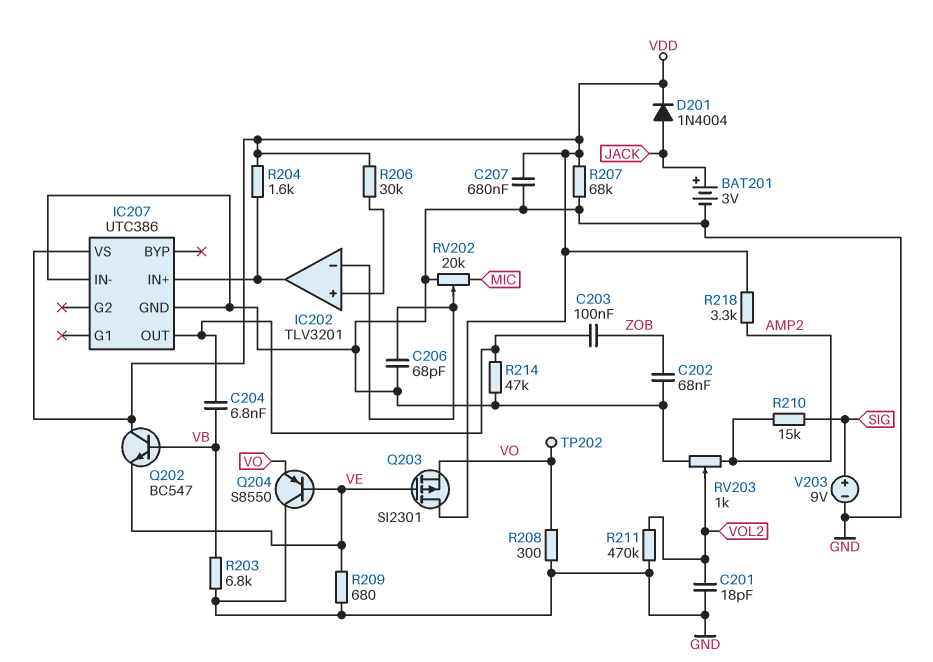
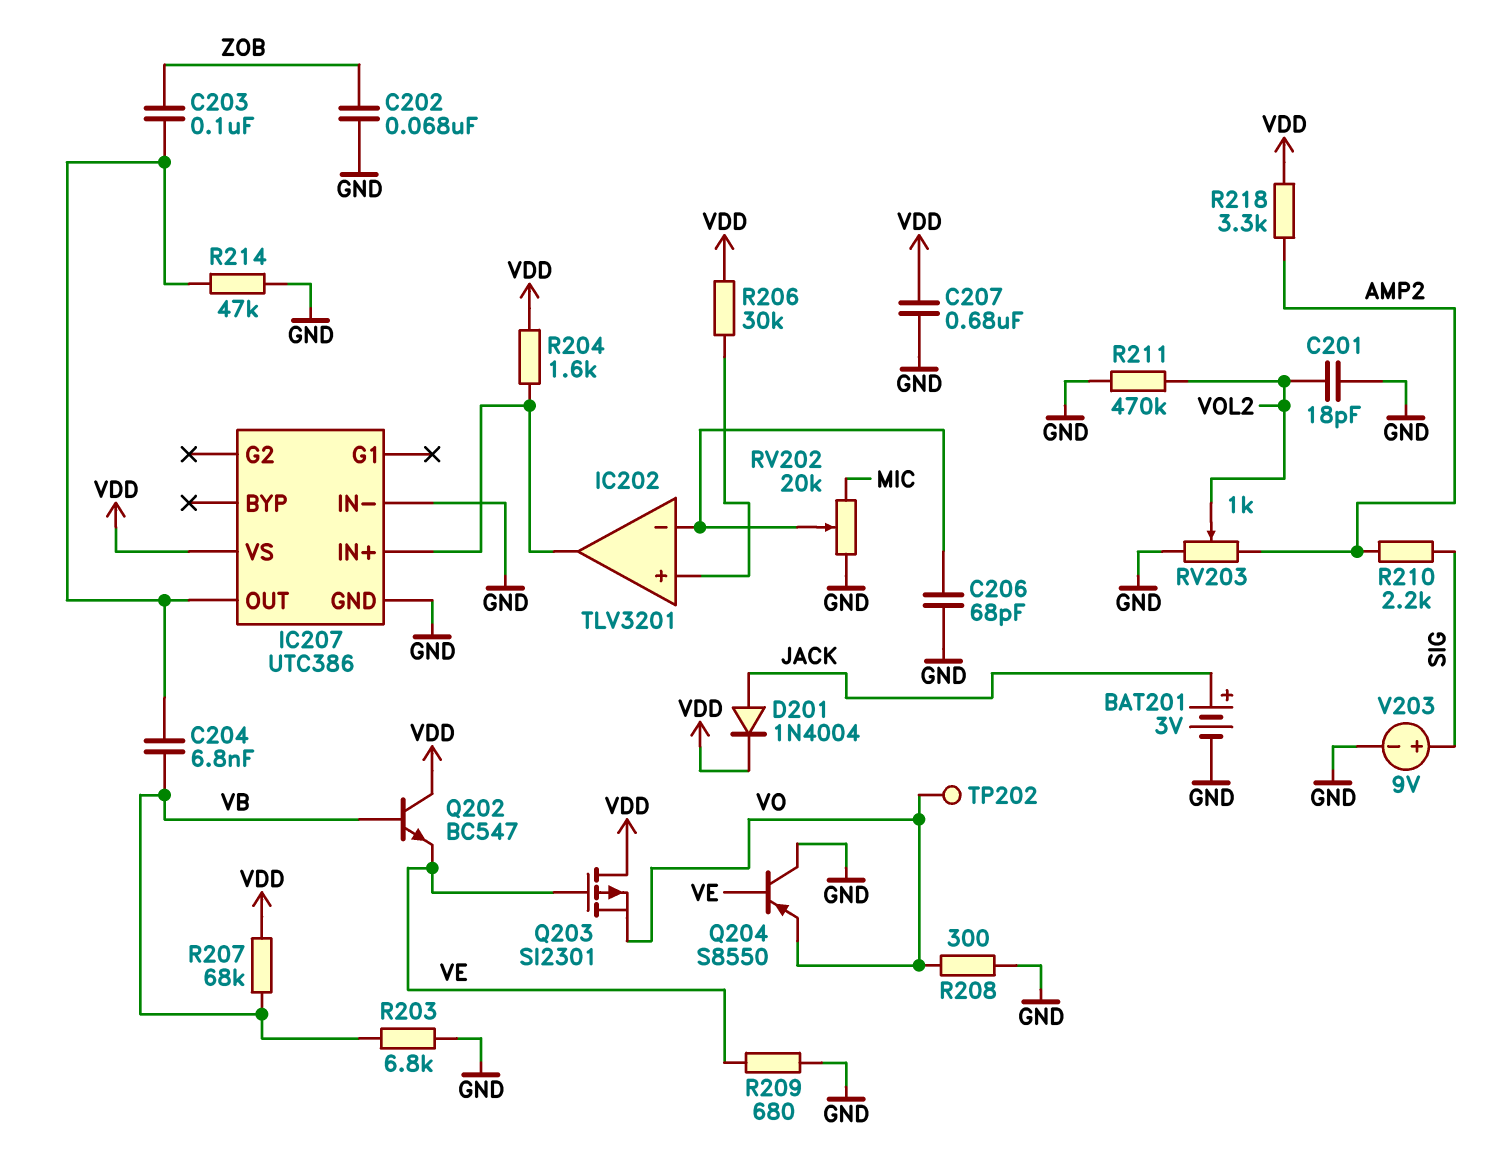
R207: 68k (GND, VDD) -> 68k (VB, VDD)
R210: 15k (AMP2, SIG) -> 2.2k (AMP2, SIG)

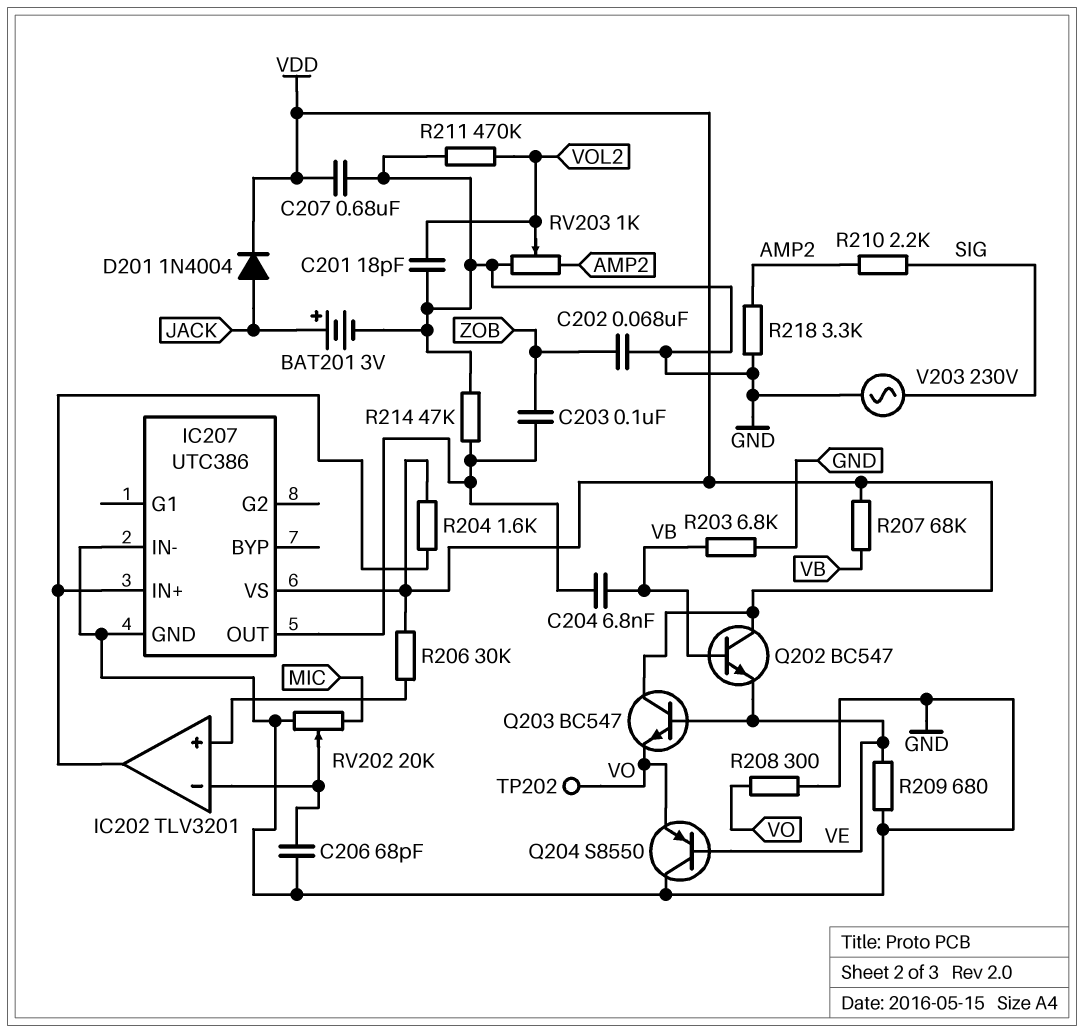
Q203: PMOS SI2301 (G VE, D VDD, S VO) -> NPN BC547 (B VE, C VDD, E VO)
R218: 3.3k (AMP2, VDD) -> 3.3k (AMP2, GND)
V203: 9V (plus SIG, minus GND) -> AC 230V (GND, SIG)

